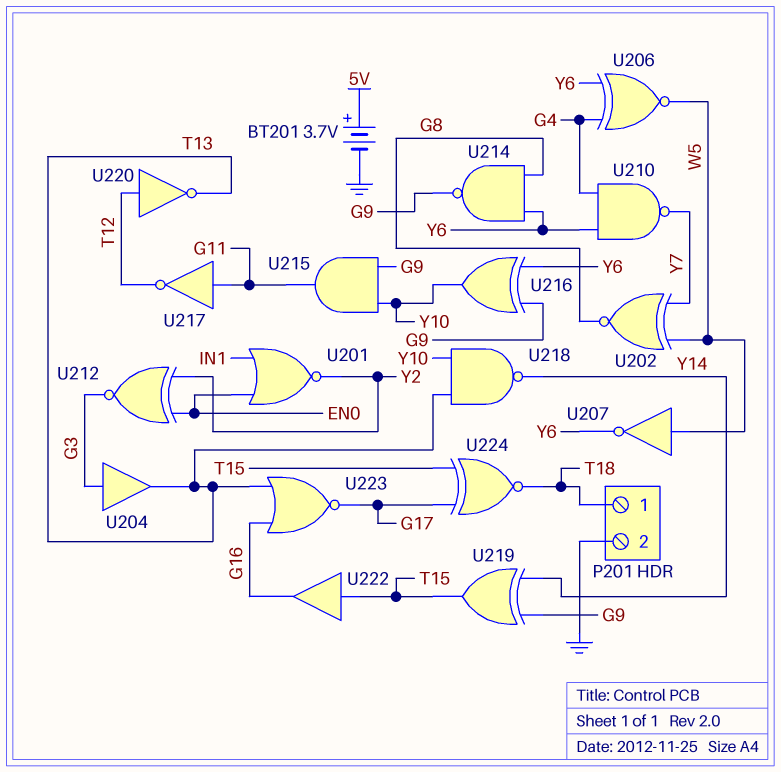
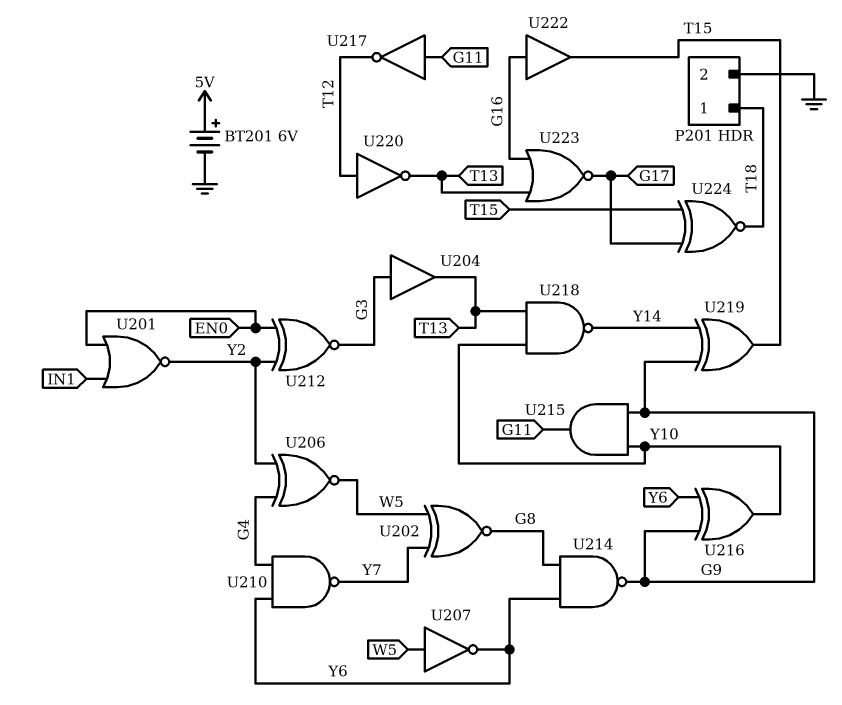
BT201: 3.7V (plus 5V, minus GND) -> 6V (plus 5V, minus GND)
U206: XNOR (in G4, in Y6, out W5) -> XNOR (in G4, in Y2, out W5)
U222: buffer (in T15, out G16) -> buffer (in G16, out T15)

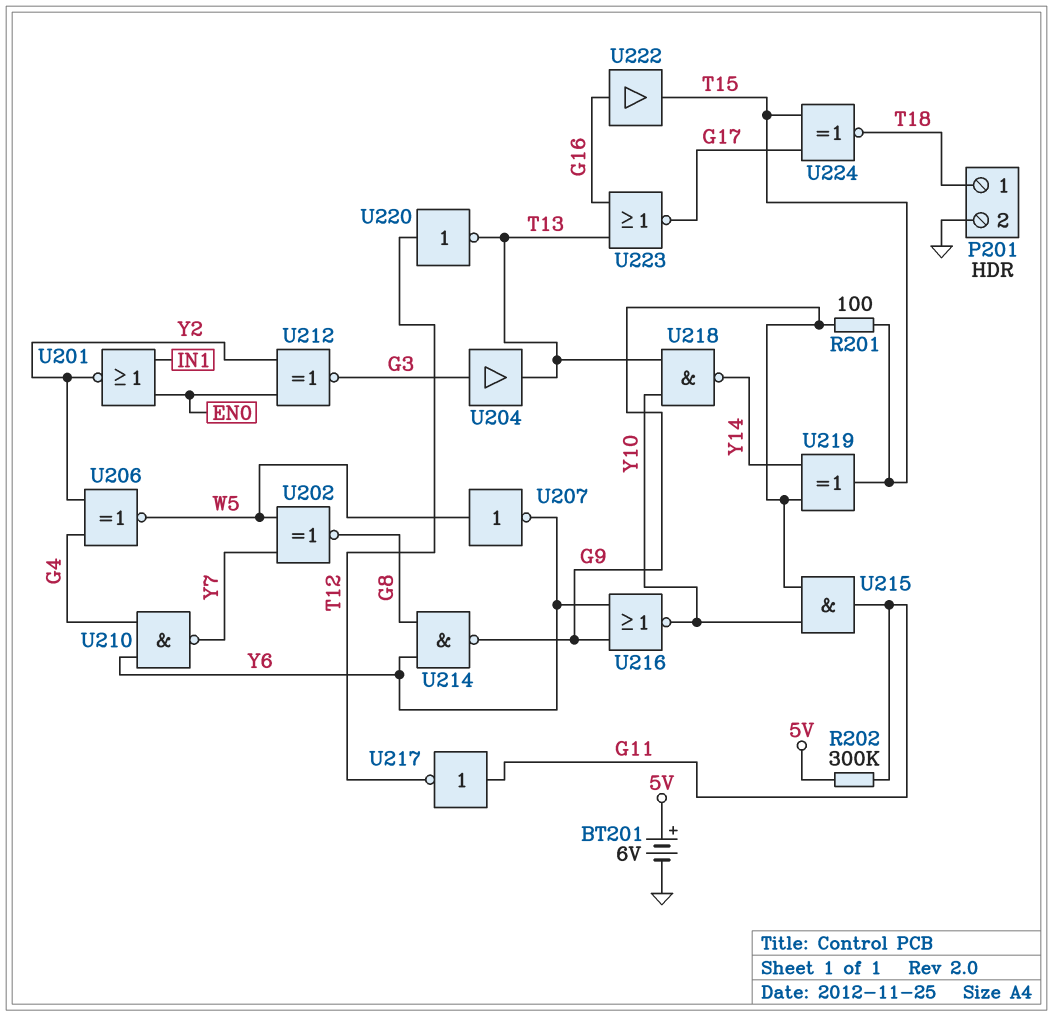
R201: none -> 100 (G9, T15)
R202: none -> 300k (5V, G11)
U216: XOR (in G9, in Y6, out Y10) -> NOR (in G9, in Y6, out Y10)

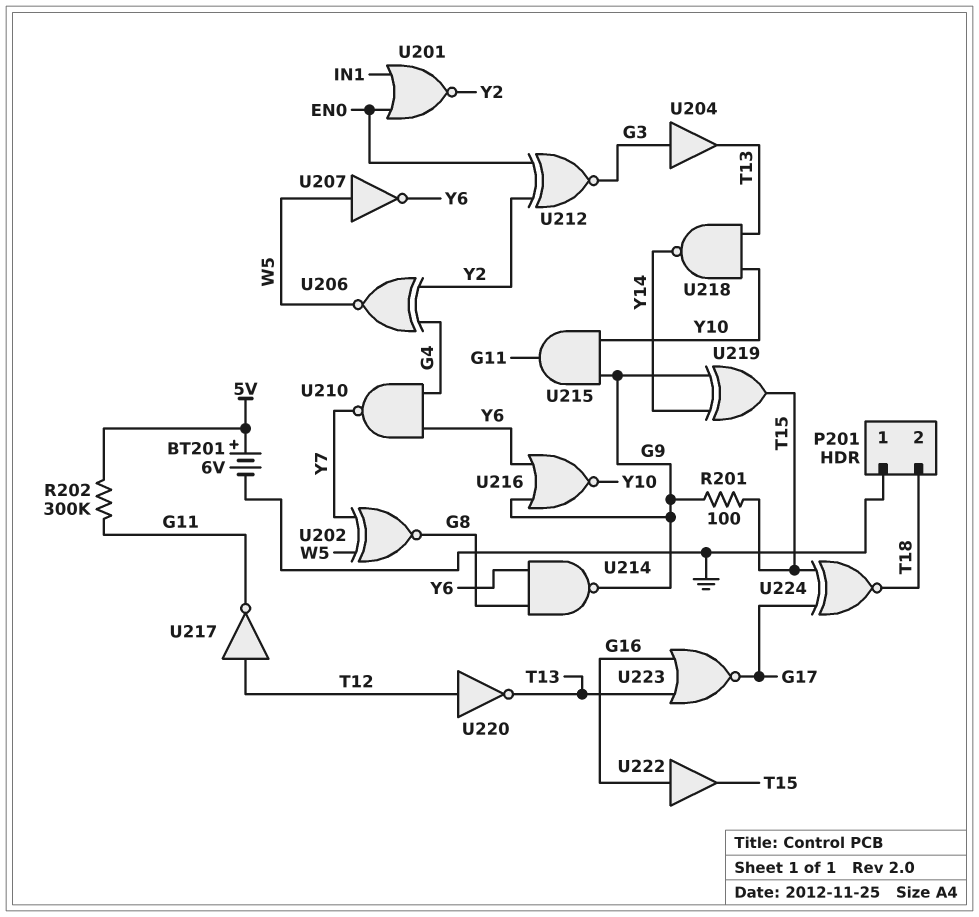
P201 pin 1: T18 -> GND
P201 pin 2: GND -> T18
U217: NOT (in G11, out T12) -> NOT (in T12, out G11)

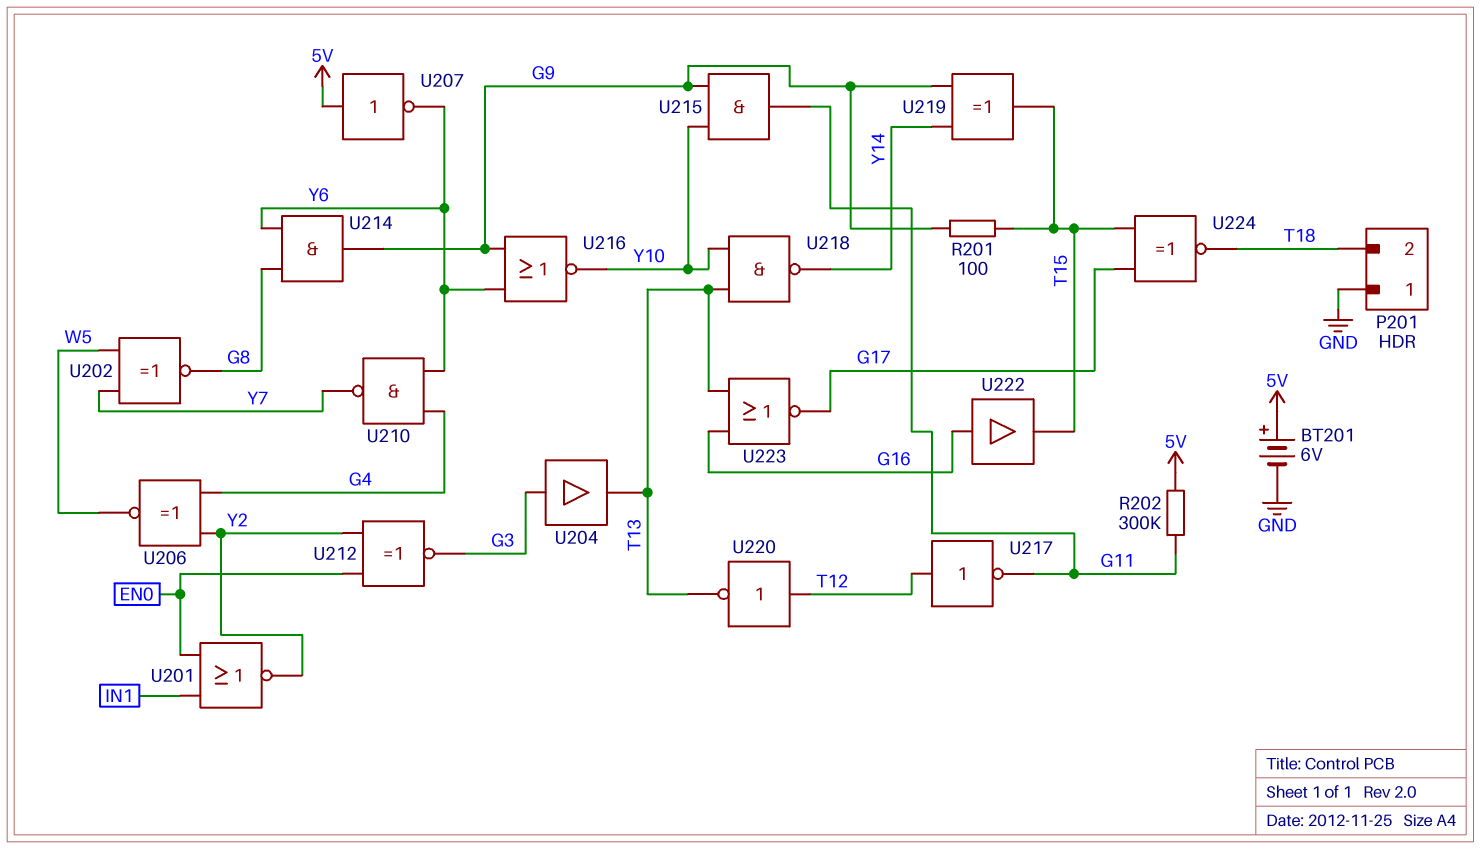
U207: NOT (in W5, out Y6) -> NOT (in 5V, out Y6)
U214: NAND (in G8, in Y6, out G9) -> AND (in G8, in Y6, out G9)

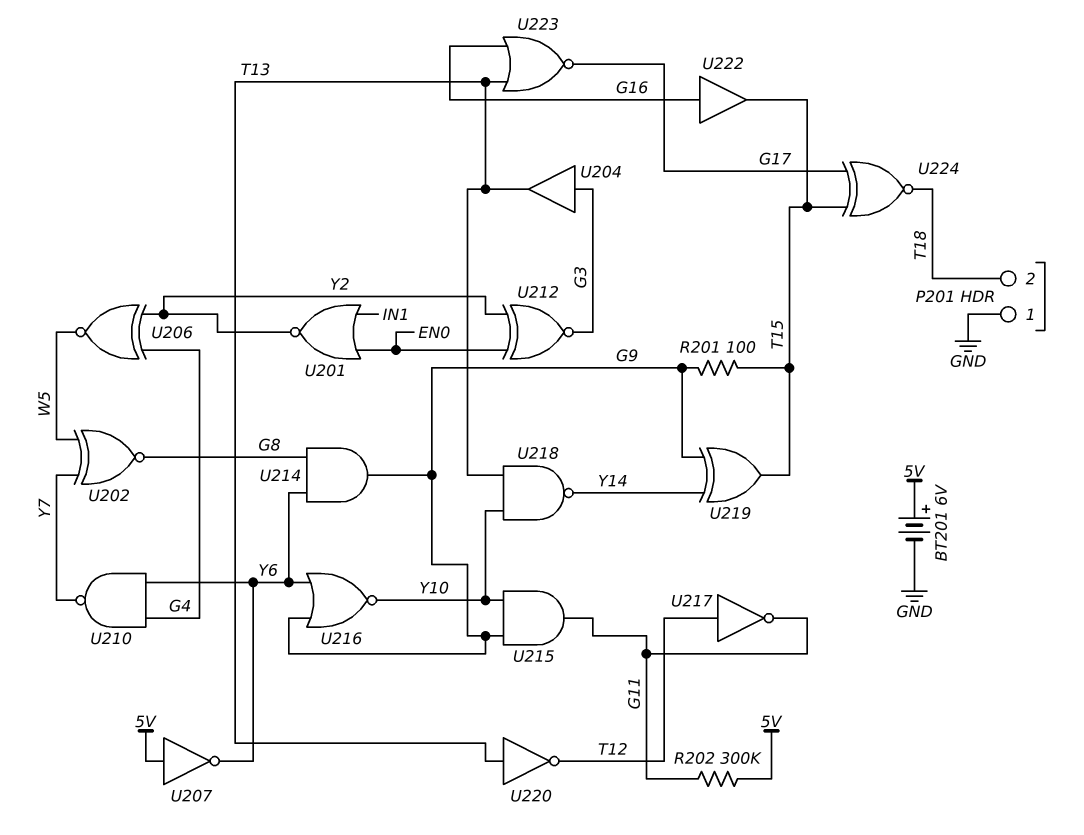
U220: NOT (in T12, out T13) -> NOT (in T13, out T12)

